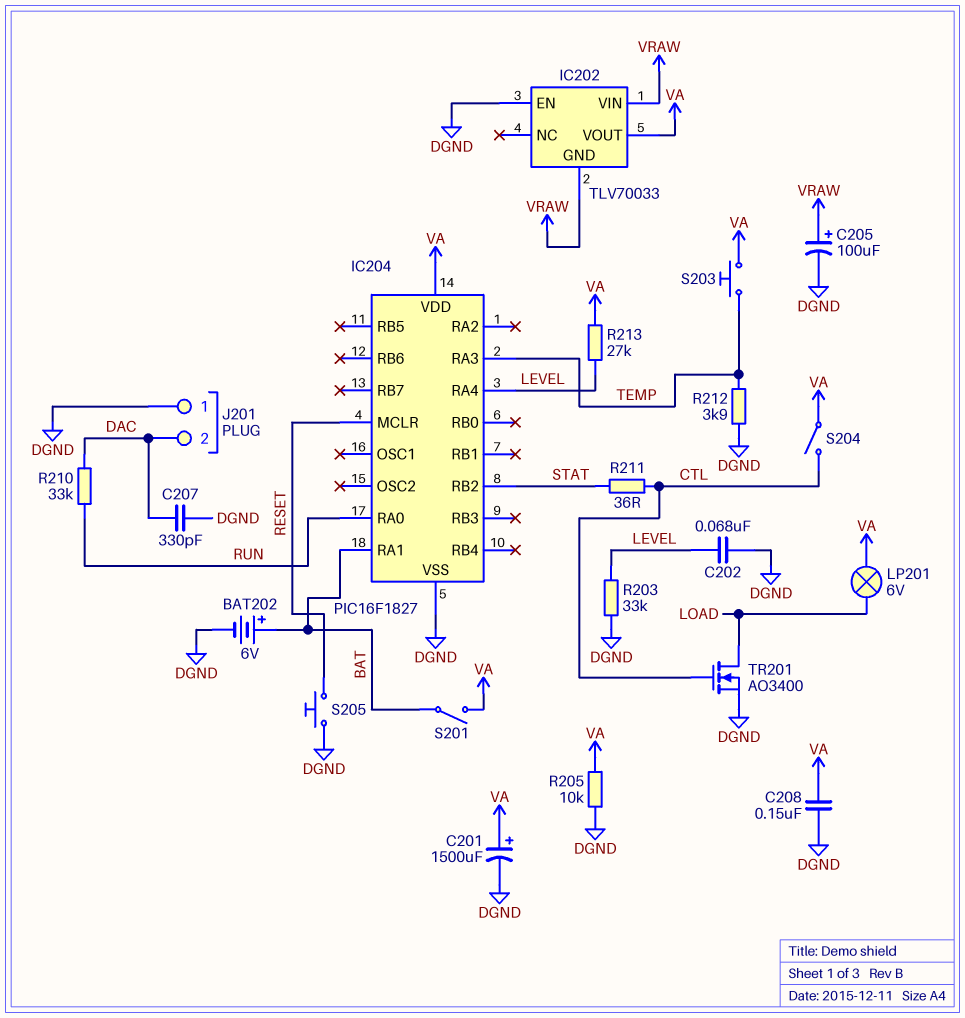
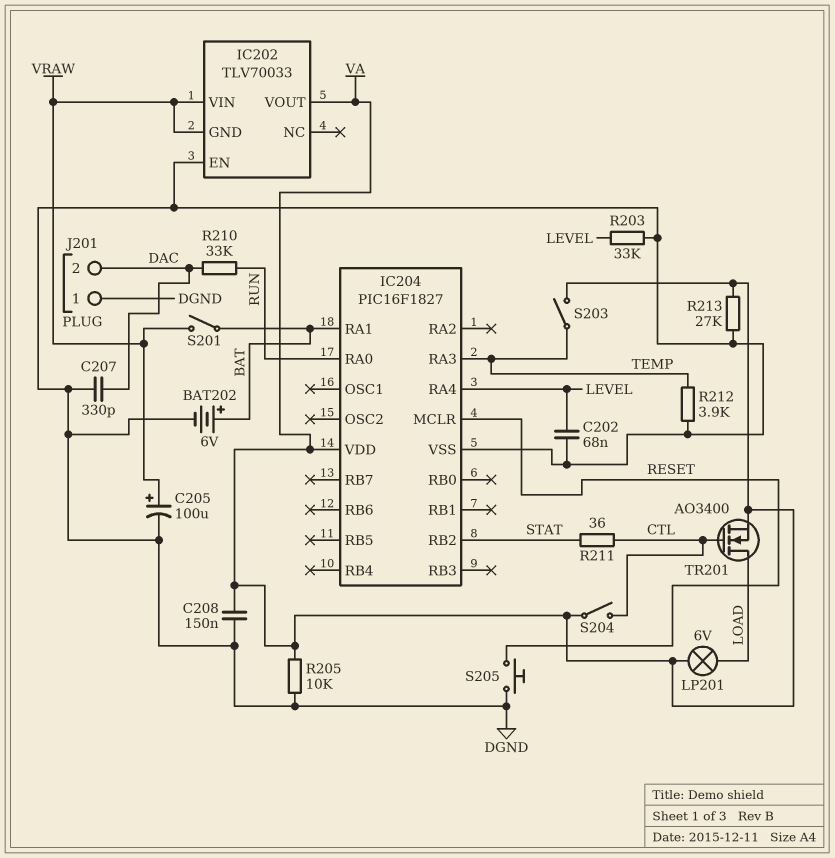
C201: 1500uF (plus VA, minus DGND) -> none
R213: 27k (LEVEL, VA) -> 27k (DGND, VA)
S201: switch (BAT, VA) -> switch (BAT, VRAW)
S203: button (TEMP, VA) -> switch (TEMP, VA)
TR201: NMOS AO3400 (G CTL, D LOAD, S DGND) -> NMOS AO3400 (G CTL, D LOAD, S VA)

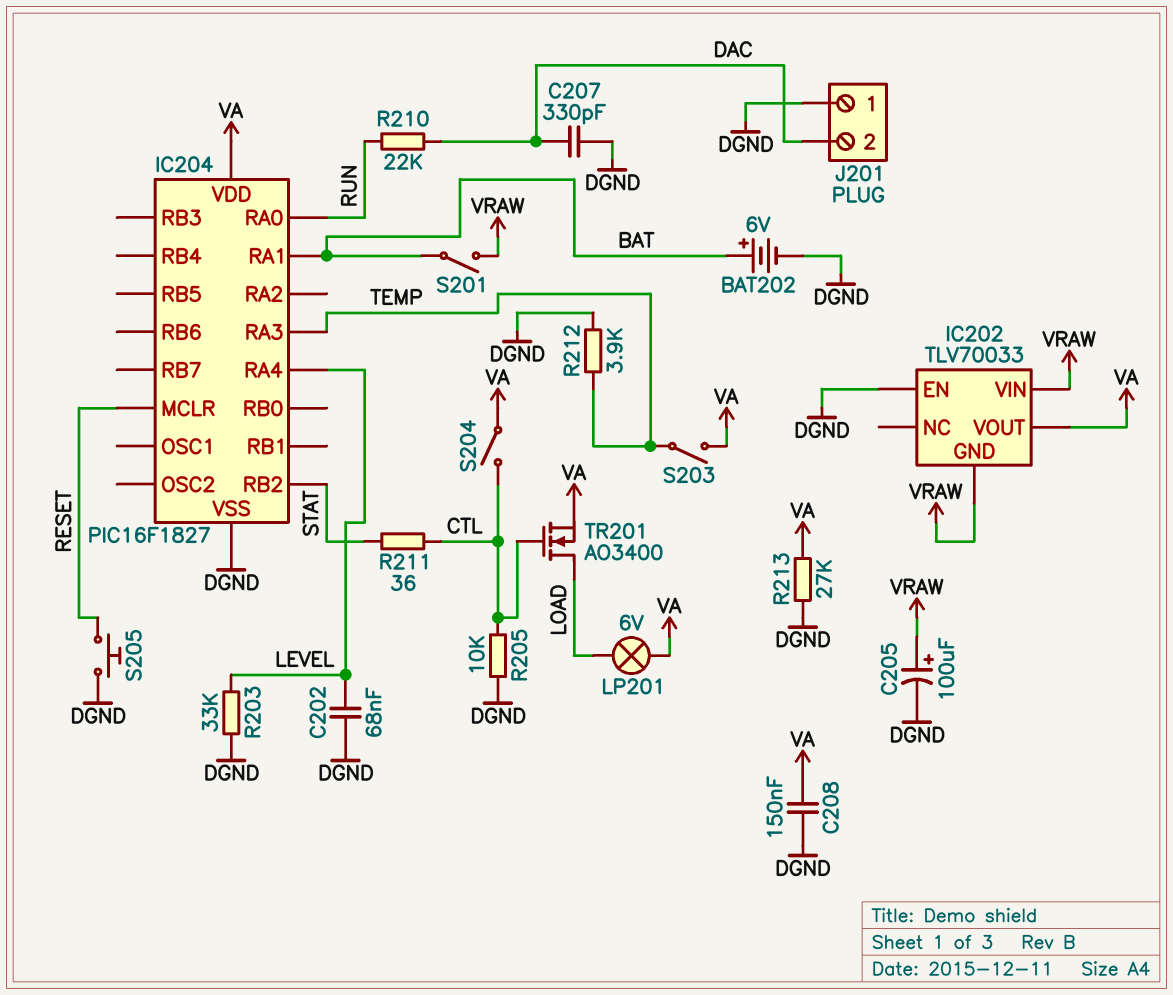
R205: 10k (DGND, VA) -> 10k (CTL, DGND)
R210: 33k (DAC, RUN) -> 22k (DAC, RUN)

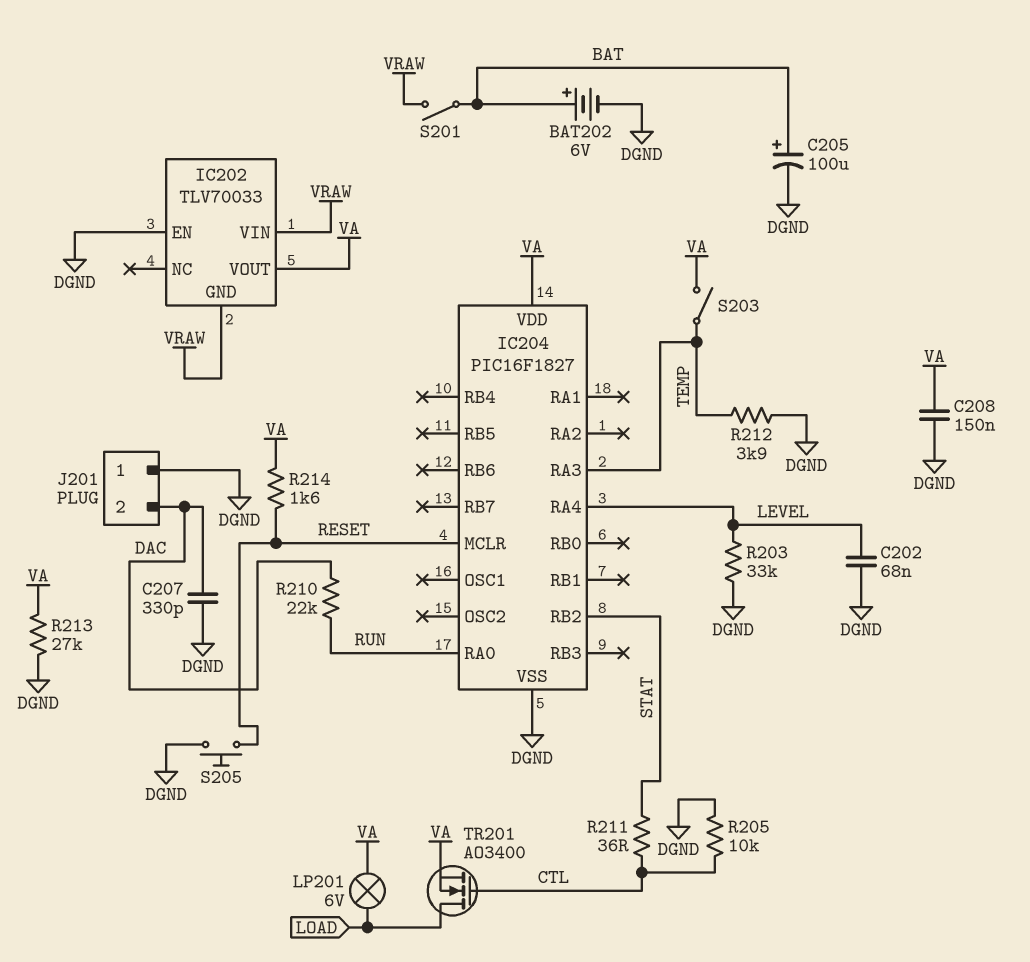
C205: 100uF (plus VRAW, minus DGND) -> 100uF (plus BAT, minus DGND)
IC204 pin RA1: BAT -> none
R214: none -> 1.6k (RESET, VA)
S204: switch (CTL, VA) -> none

